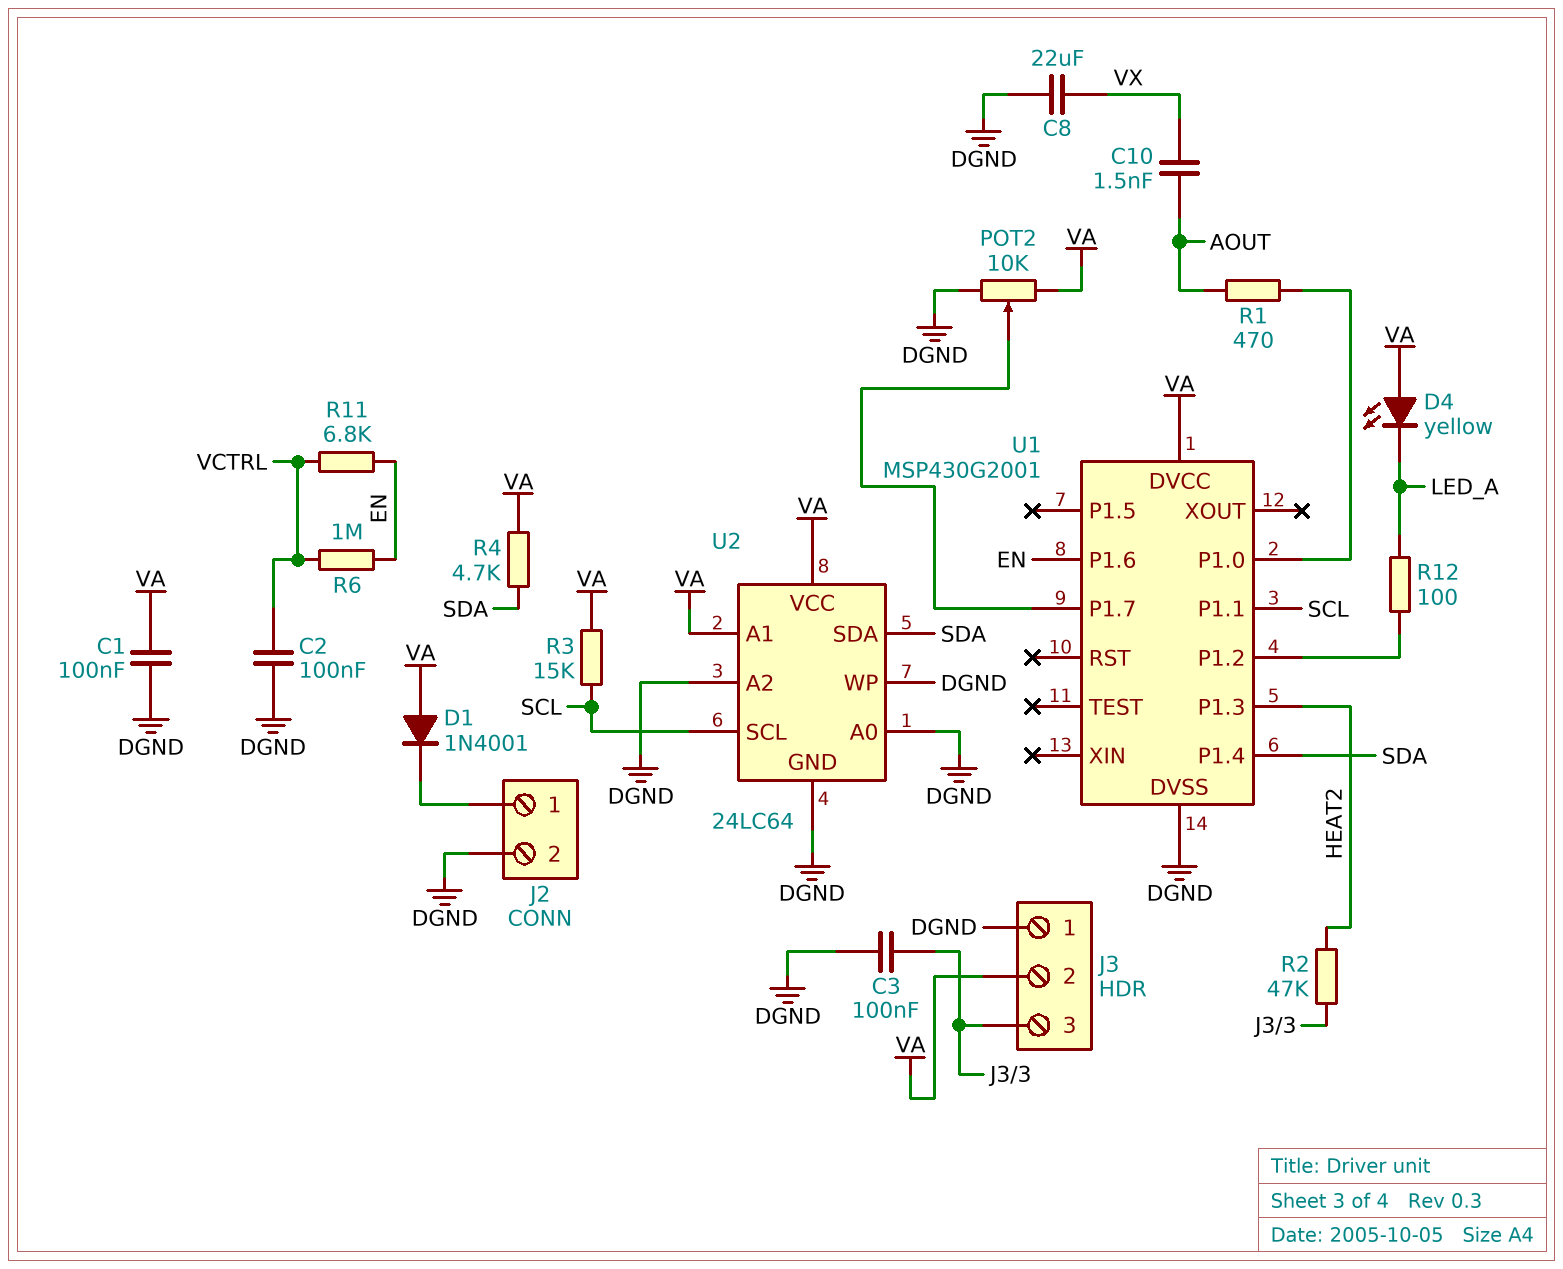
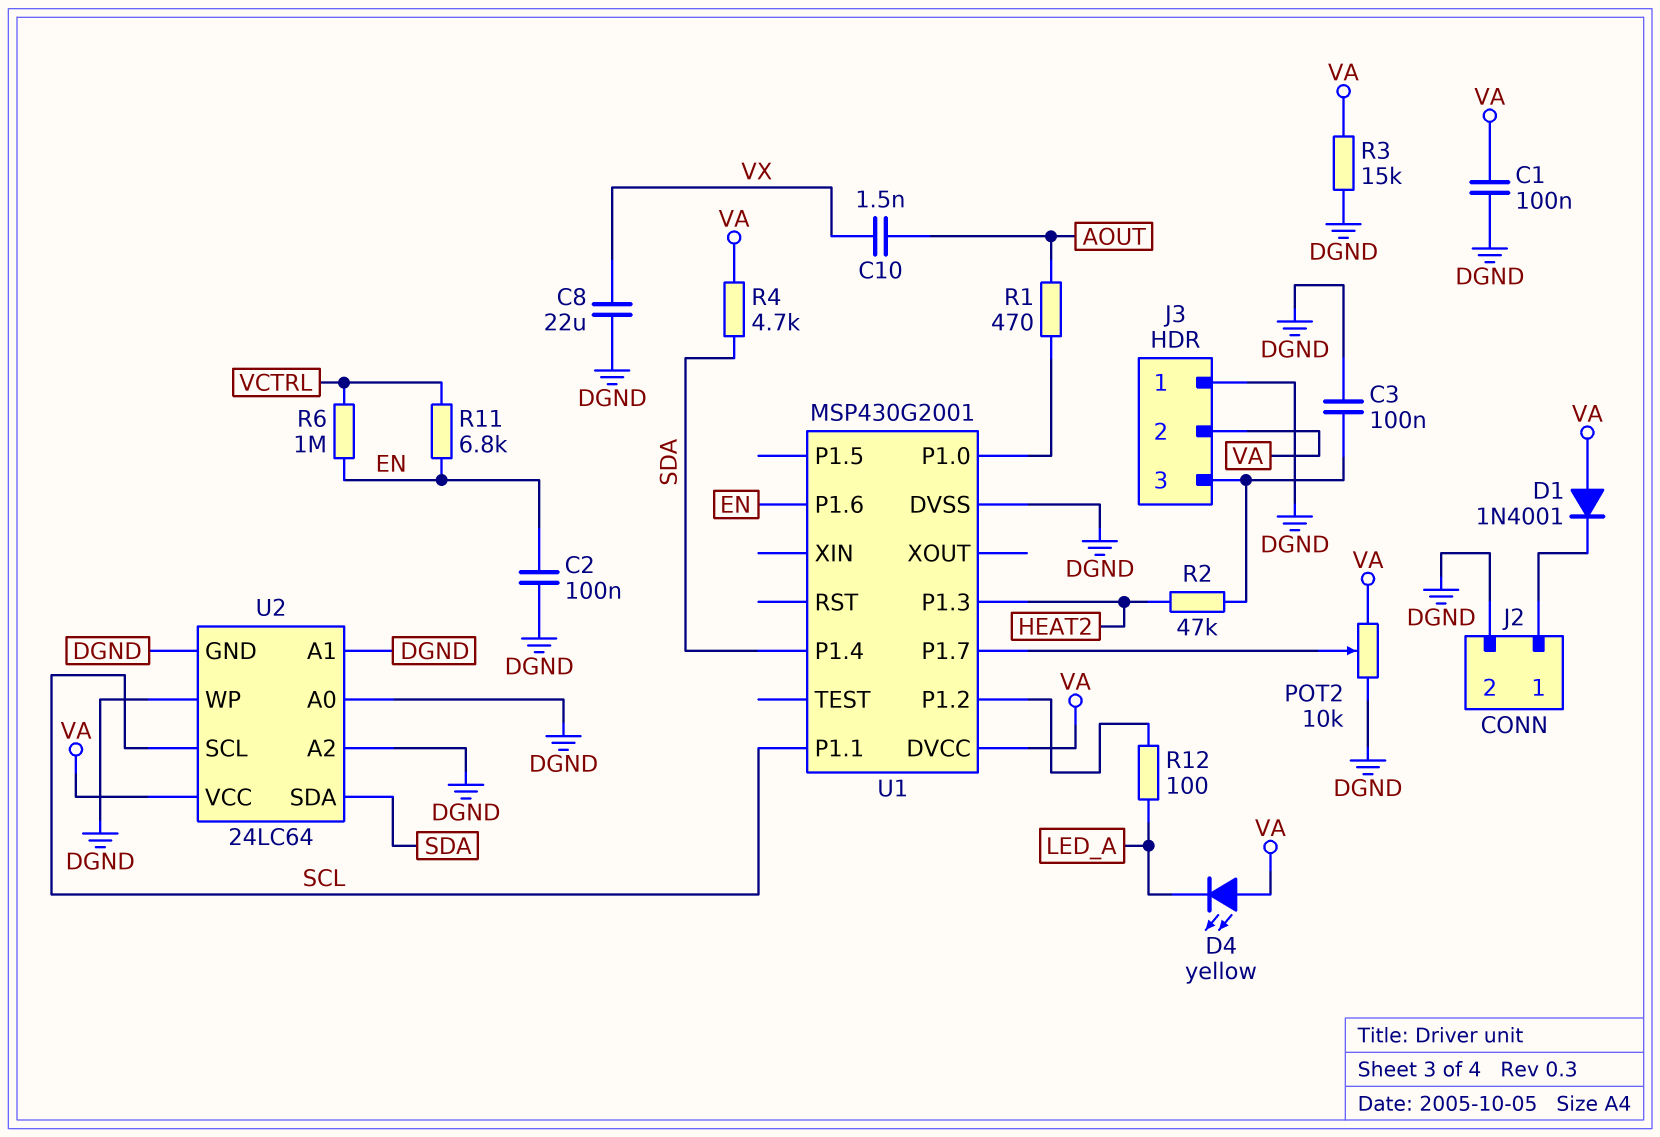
C2: 100nF (DGND, VCTRL) -> 100nF (DGND, EN)
R3: 15k (SCL, VA) -> 15k (DGND, VA)
U2 pin A1: VA -> DGND

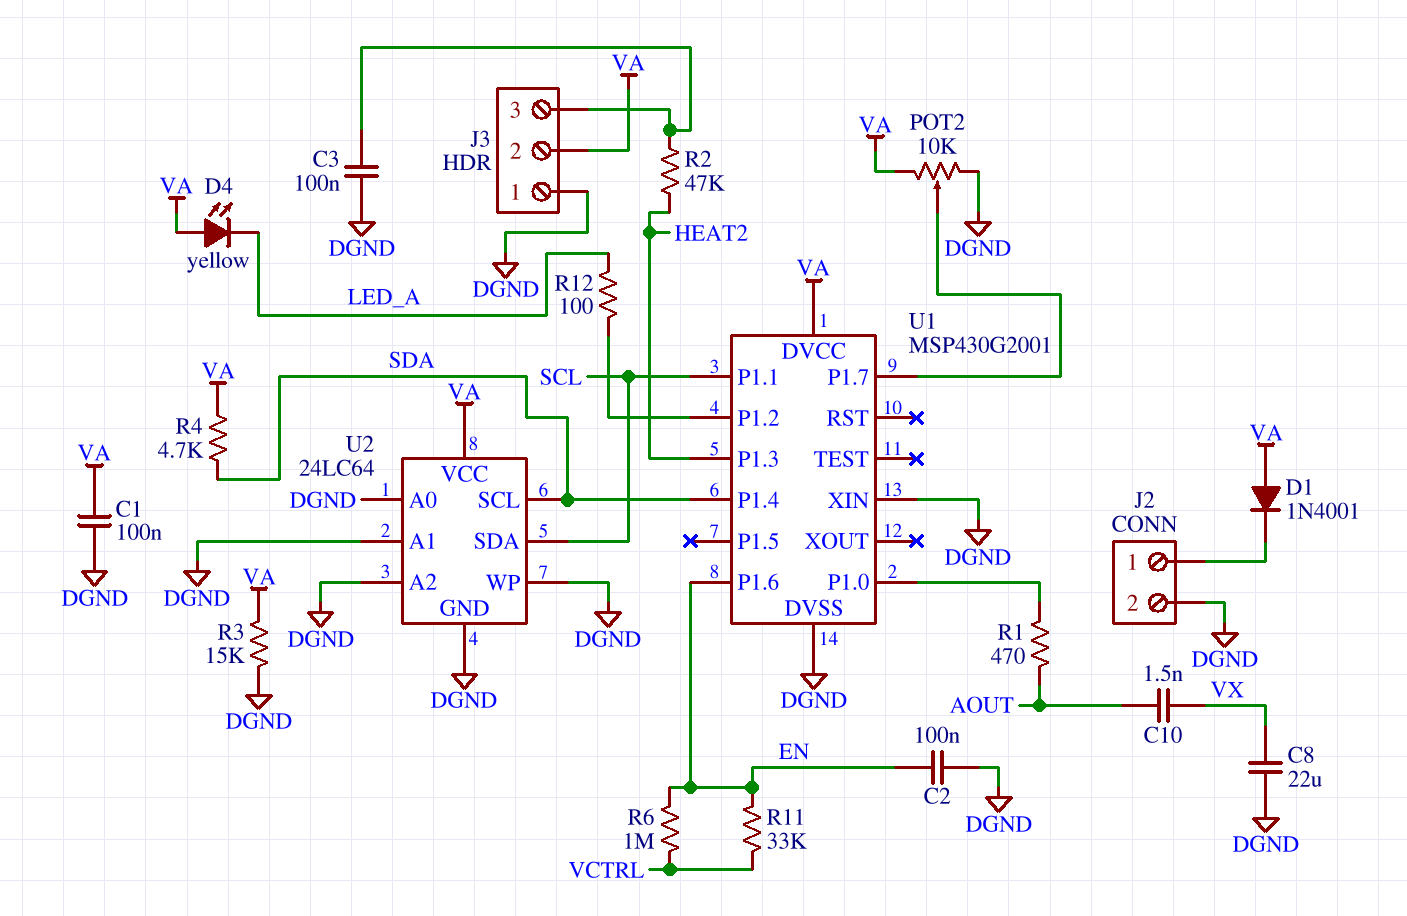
R11: 6.8k (EN, VCTRL) -> 33k (EN, VCTRL)
U1 pin XIN: none -> DGND
U2 pin SCL: SCL -> SDA
U2 pin SDA: SDA -> SCL

